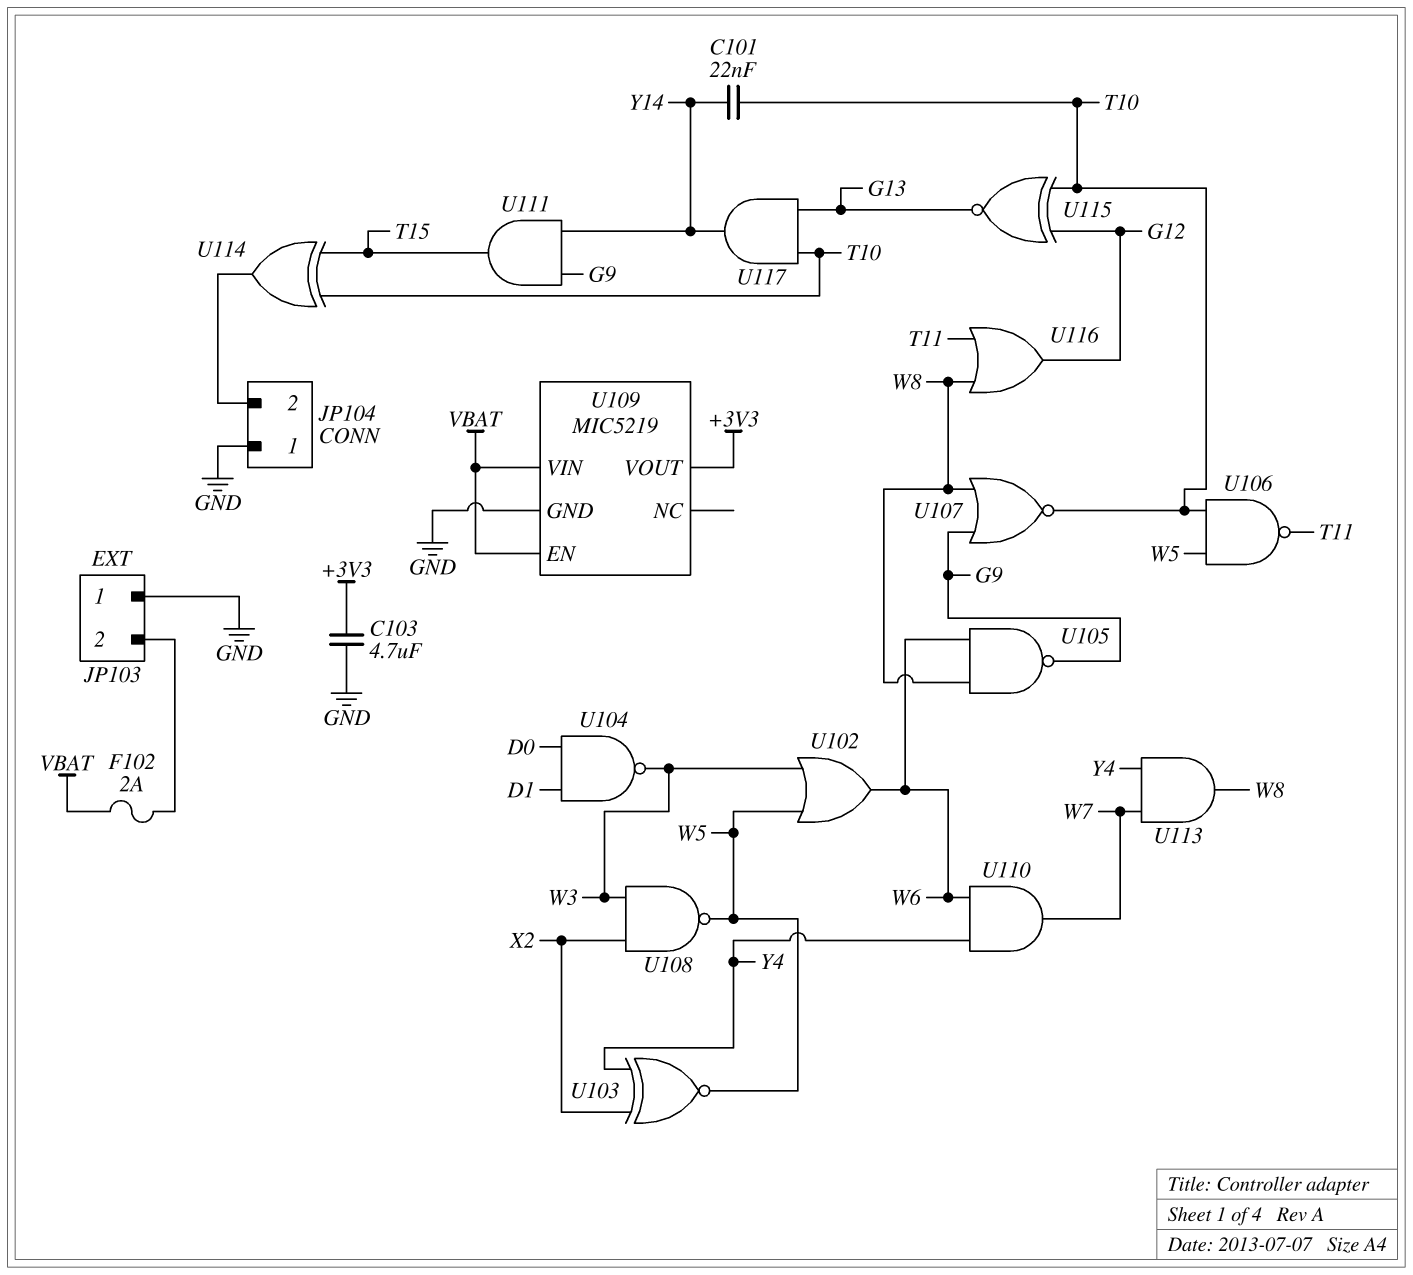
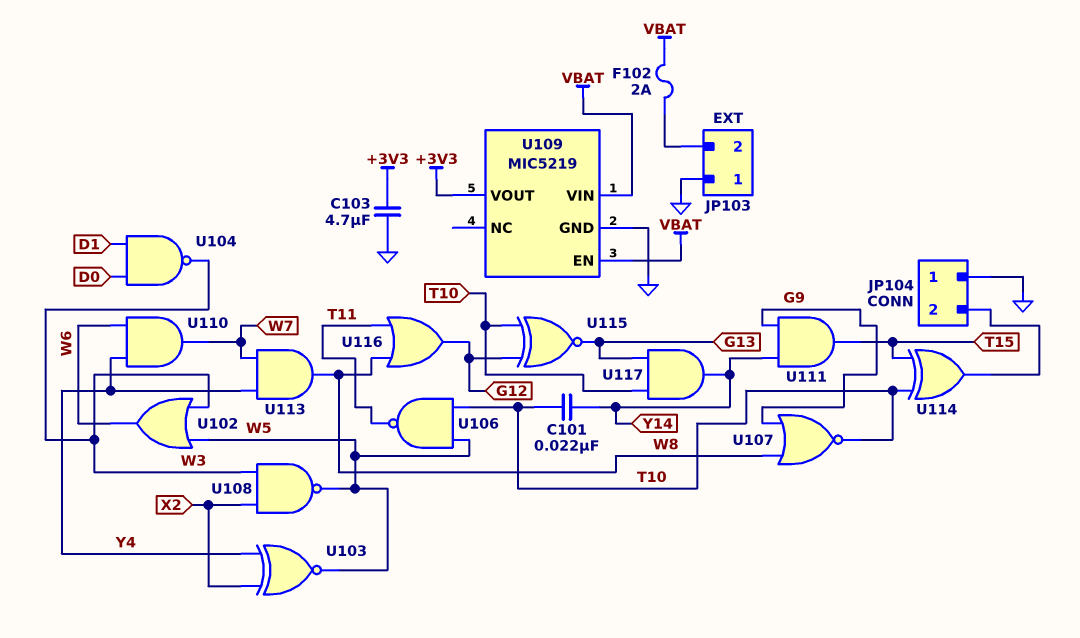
U105: NAND (in W6, in W8, out G9) -> none

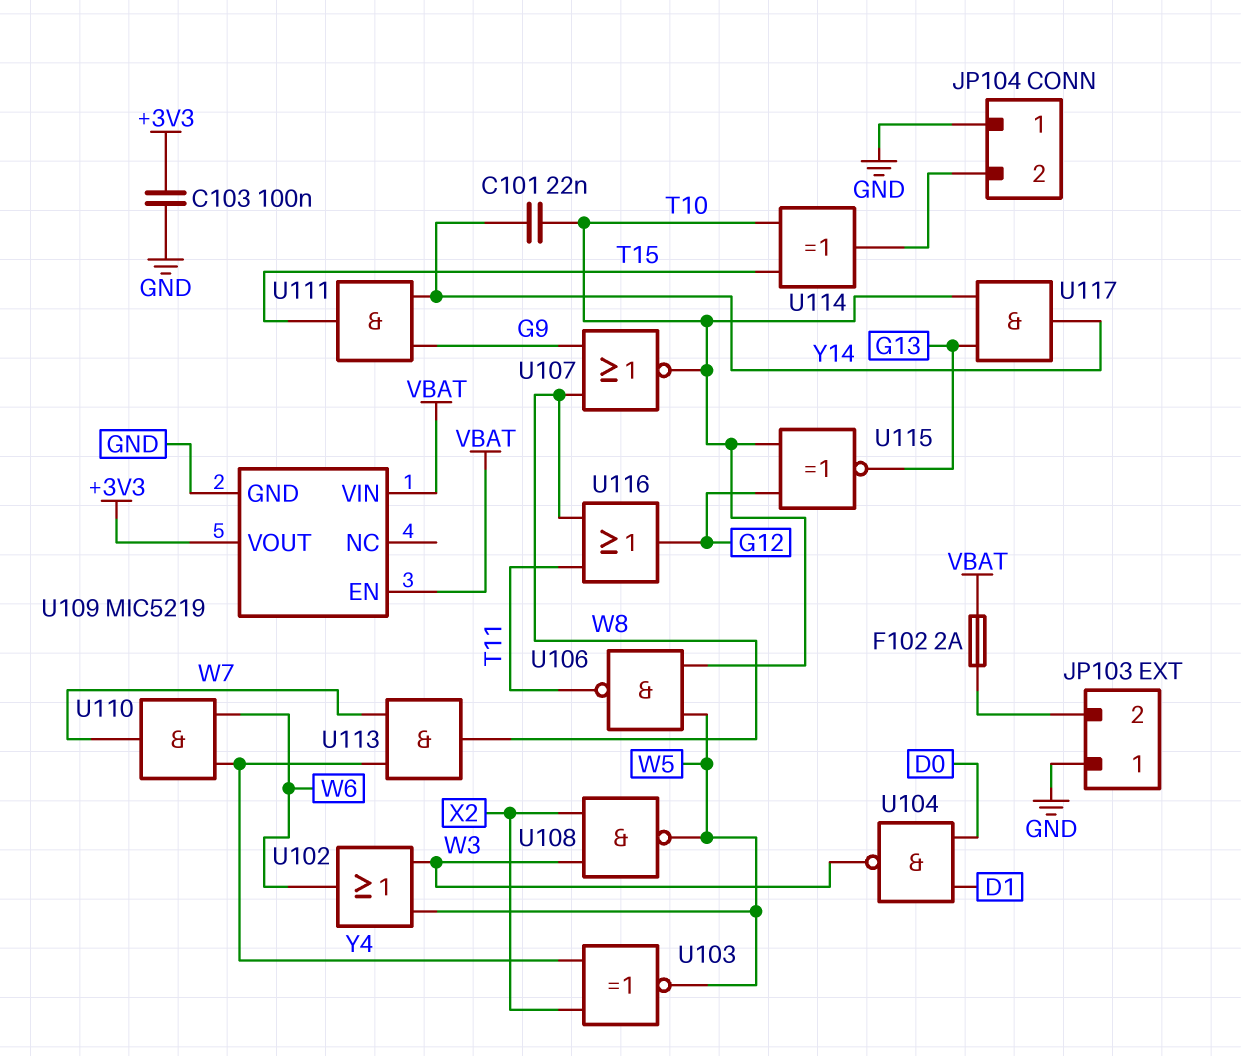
C103: 4.7uF (+3V3, GND) -> 100nF (+3V3, GND)

